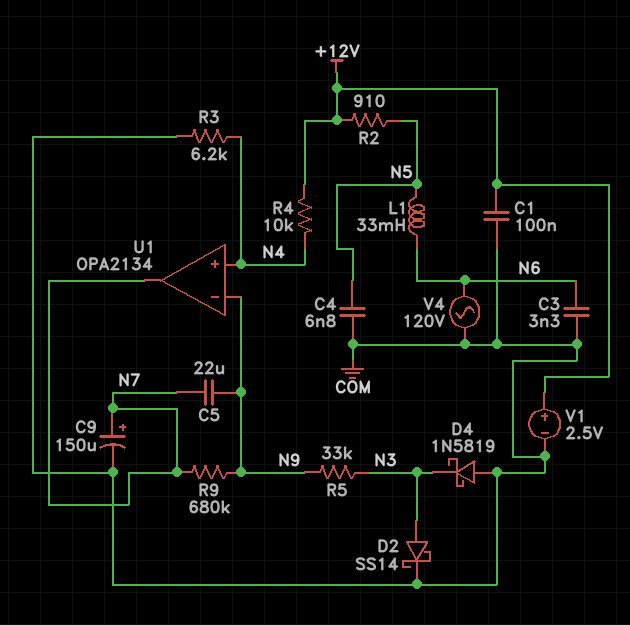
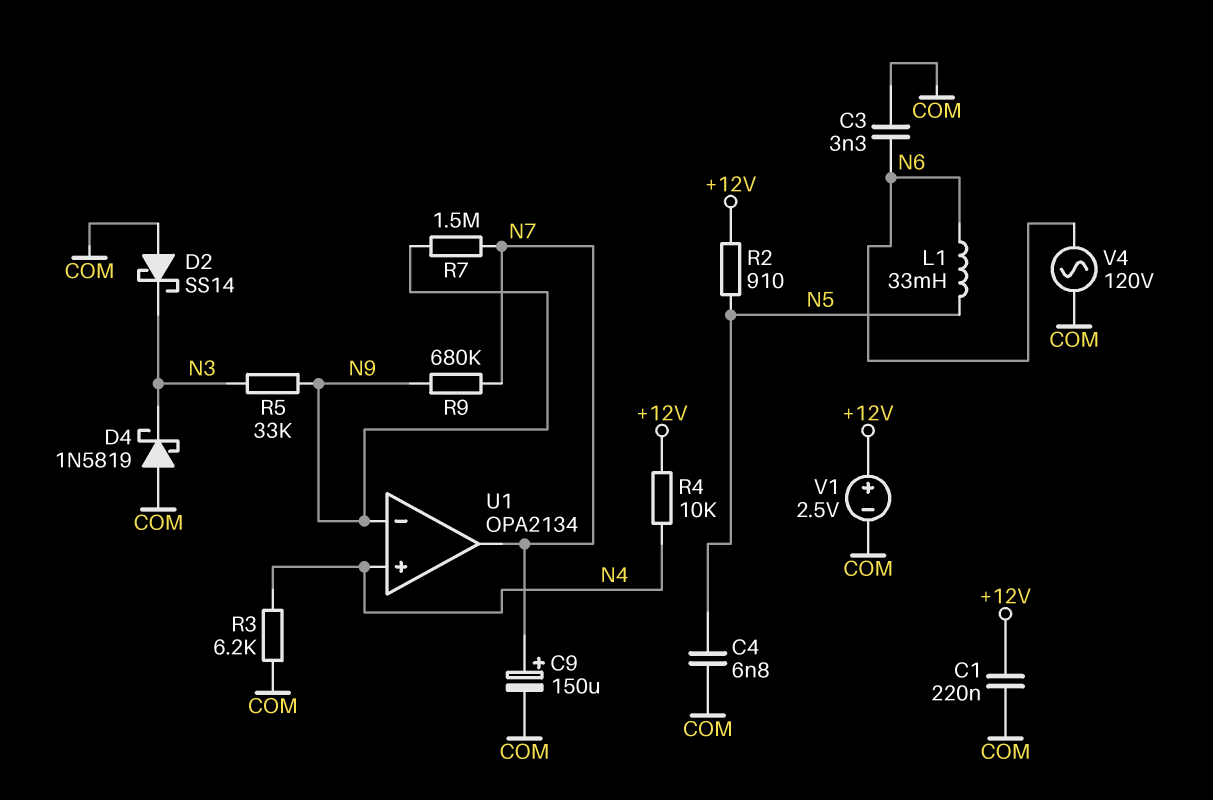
C1: 100nF (+12V, COM) -> 220nF (+12V, COM)
C5: 22uF (N7, N9) -> none
D2: schottky SS14 (A N3, K COM) -> schottky SS14 (A COM, K N3)
R7: none -> 1.5M (N7, N9)

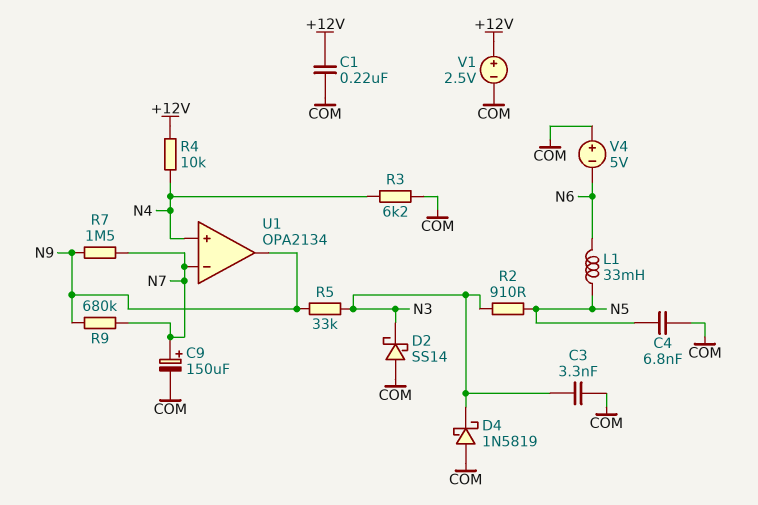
C3: 3.3nF (COM, N6) -> 3.3nF (COM, N3)
R2: 910 (+12V, N5) -> 910 (N3, N5)
U1 pin in-: N9 -> N7
U1 pin out: N7 -> N9
V4: AC 120V (COM, N6) -> 5V (plus COM, minus N6)

